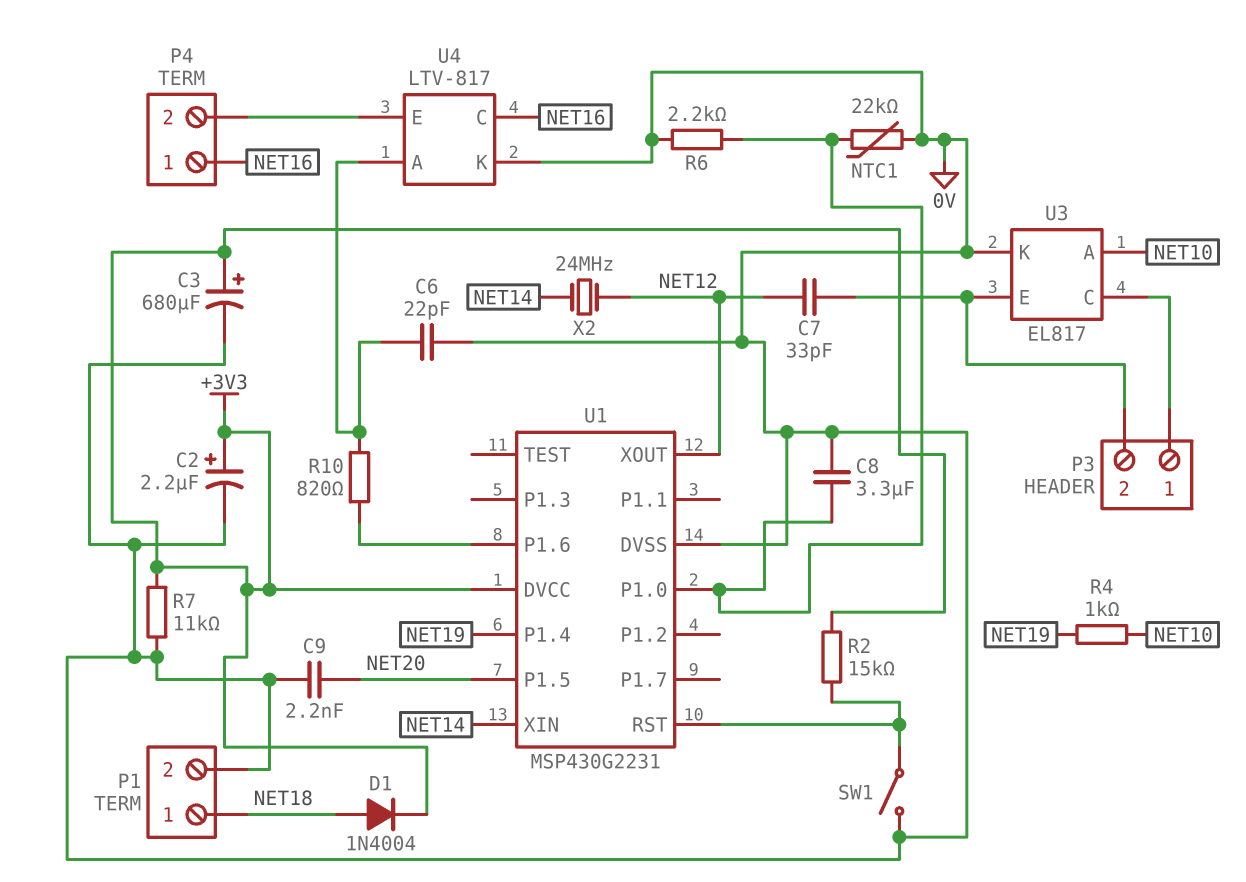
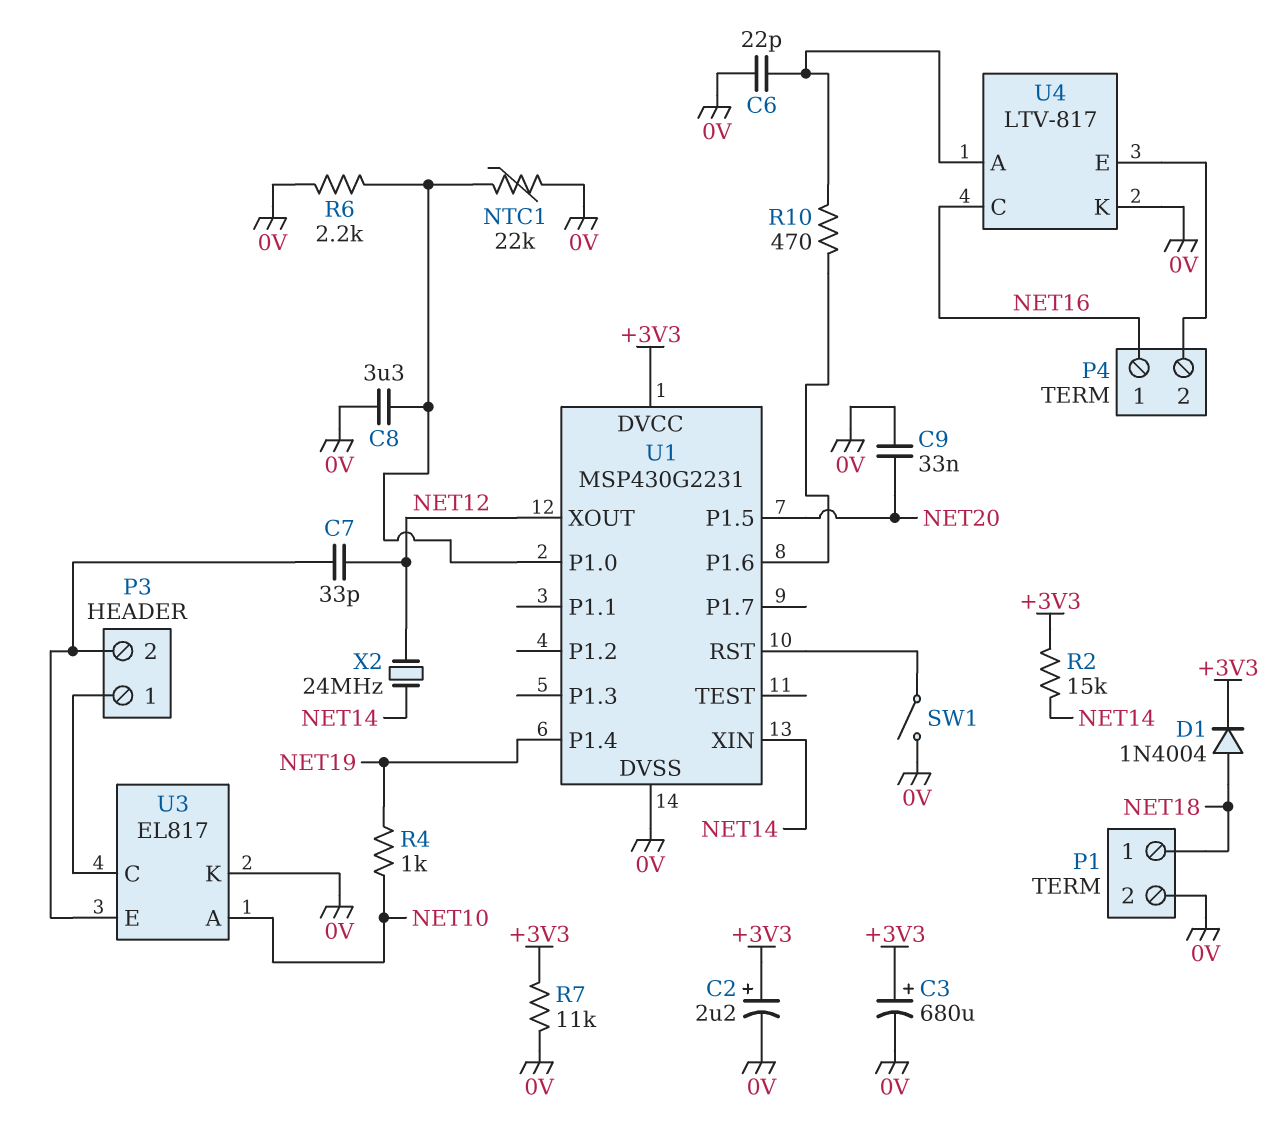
C9: 2.2nF (0V, NET20) -> 33nF (0V, NET20)
R2: 15k (+3V3, U1/RST) -> 15k (+3V3, NET14)
R10: 820 (U1/P1.6, U4/A) -> 470 (U1/P1.6, U4/A)

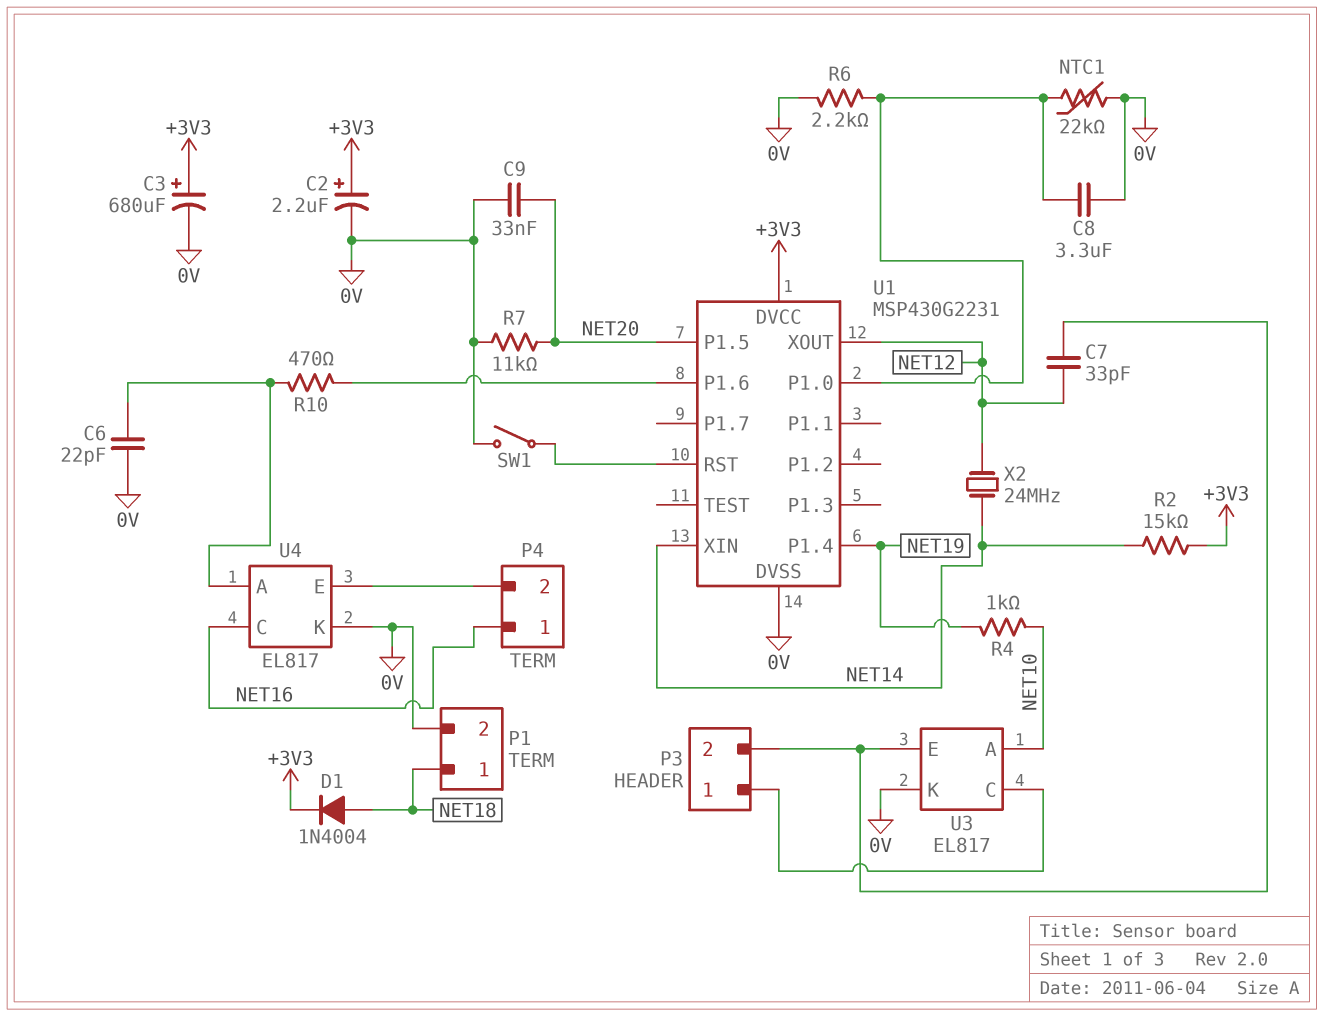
R7: 11k (+3V3, 0V) -> 11k (0V, NET20)
U4: LTV-817 -> EL817

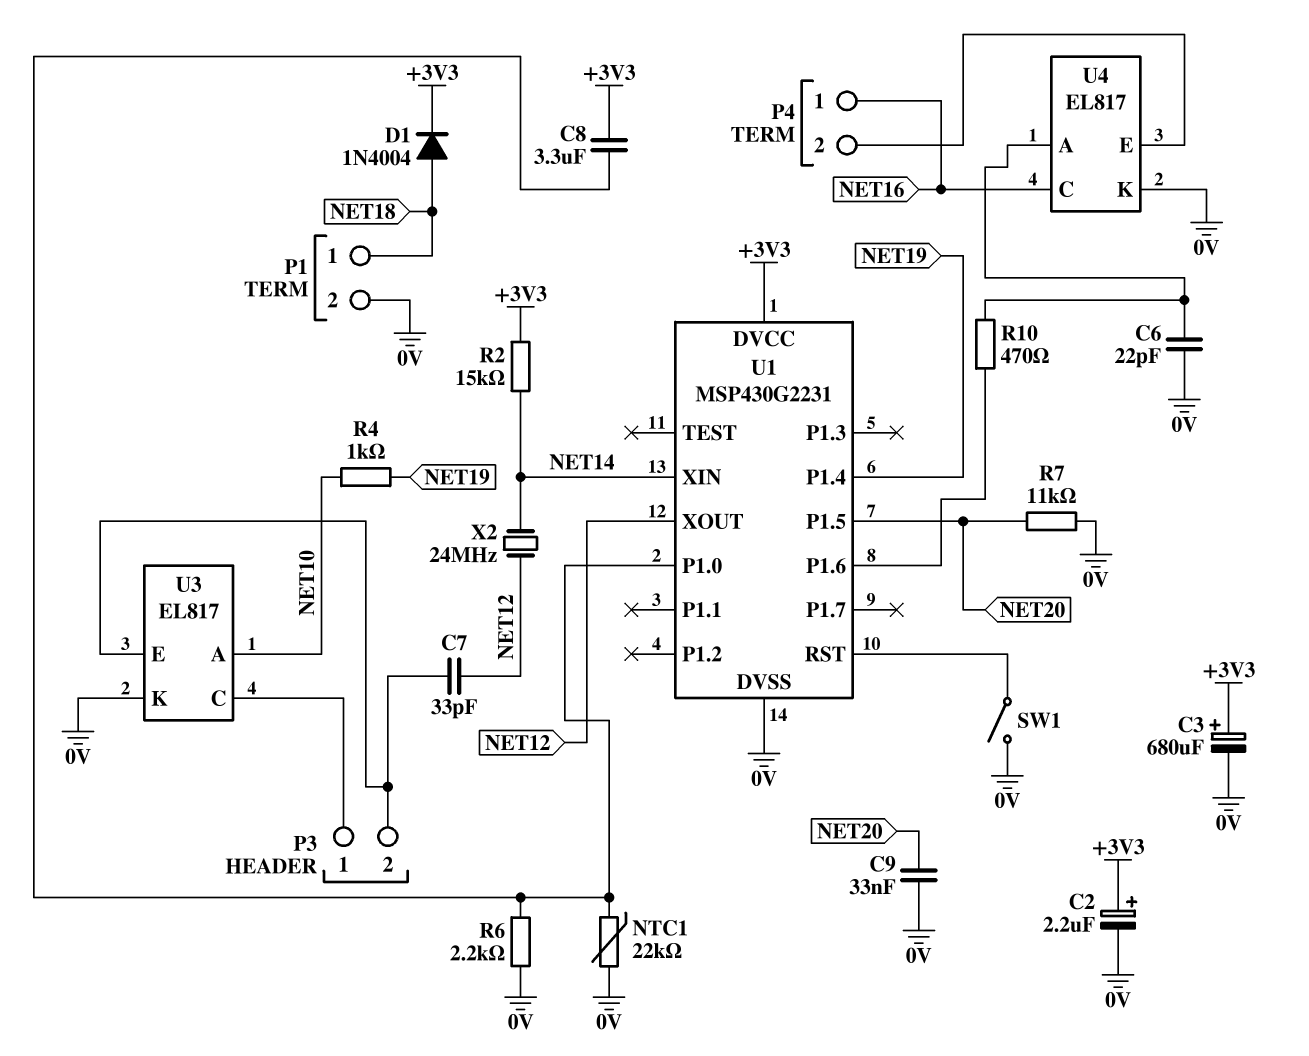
C8: 3.3uF (0V, U1/P1.0) -> 3.3uF (+3V3, U1/P1.0)

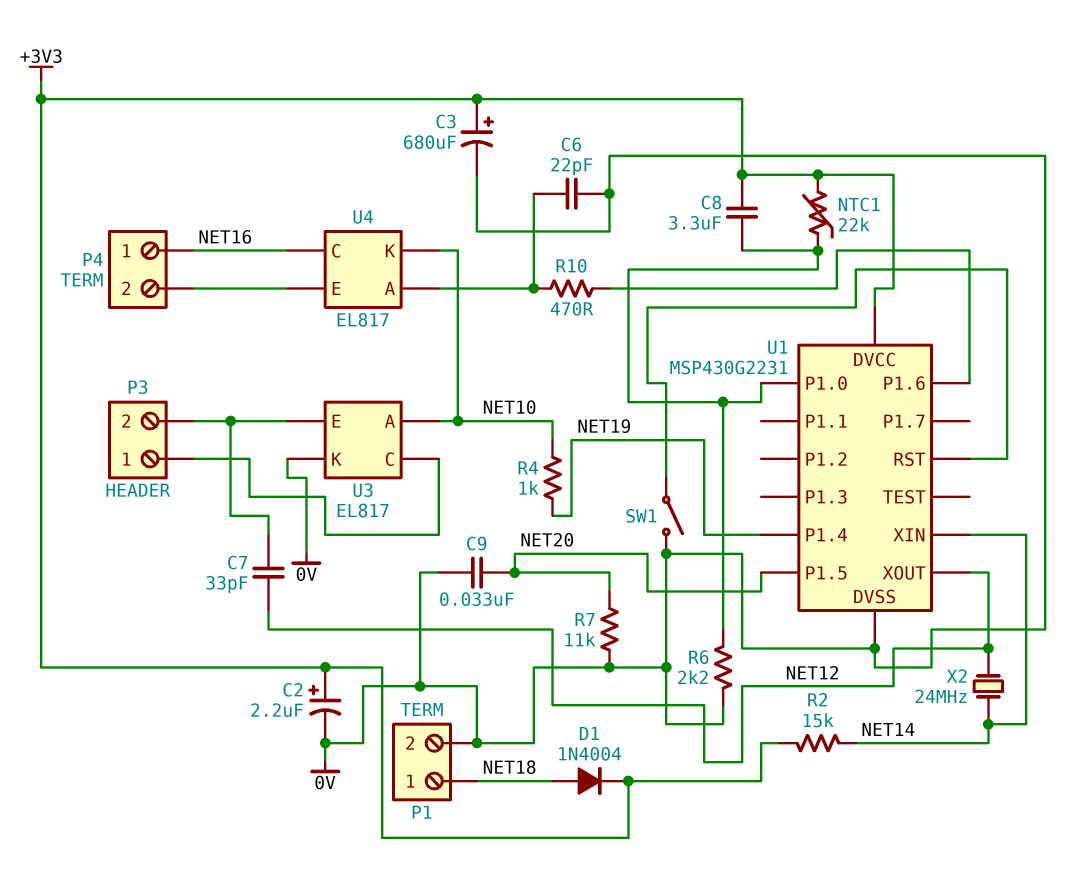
NTC1: 22k (0V, U1/P1.0) -> 22k (+3V3, U1/P1.0)
U4 pin K: 0V -> NET10

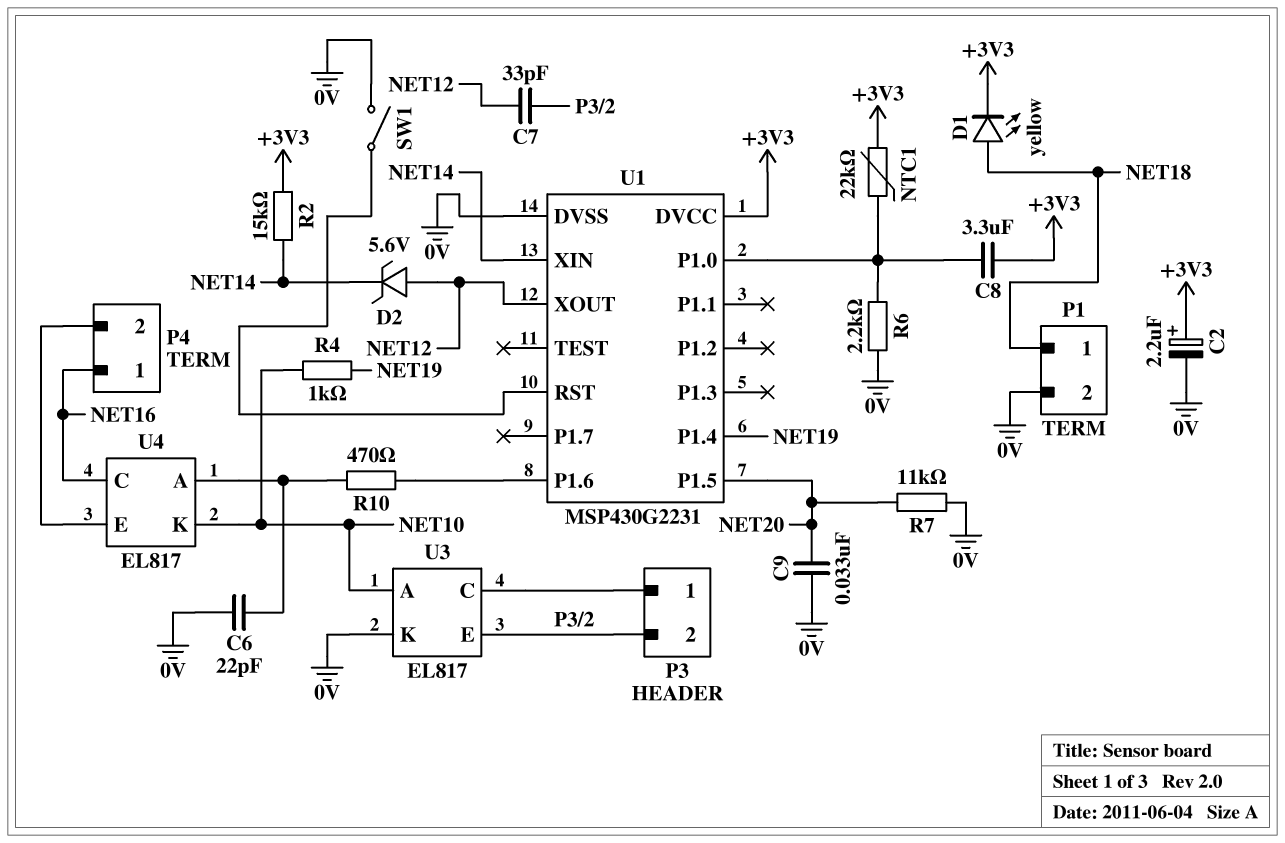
C3: 680uF (plus +3V3, minus 0V) -> none
D1: diode 1N4004 (A NET18, K +3V3) -> LED yellow (A NET18, K +3V3)
D2: none -> zener 5.6V (A NET12, K NET14)
X2: 24MHz (NET12, NET14) -> none

